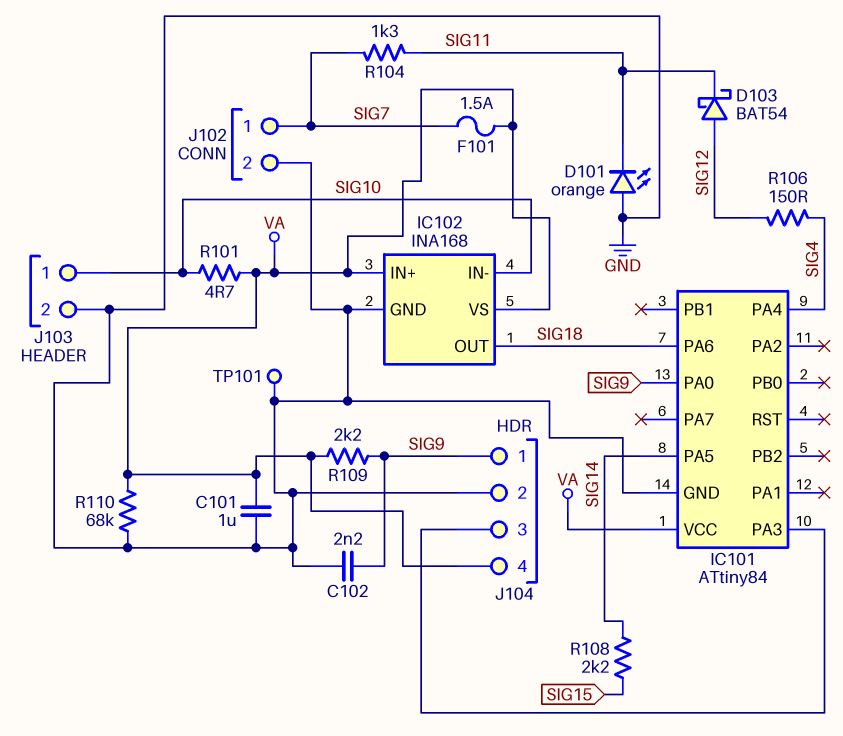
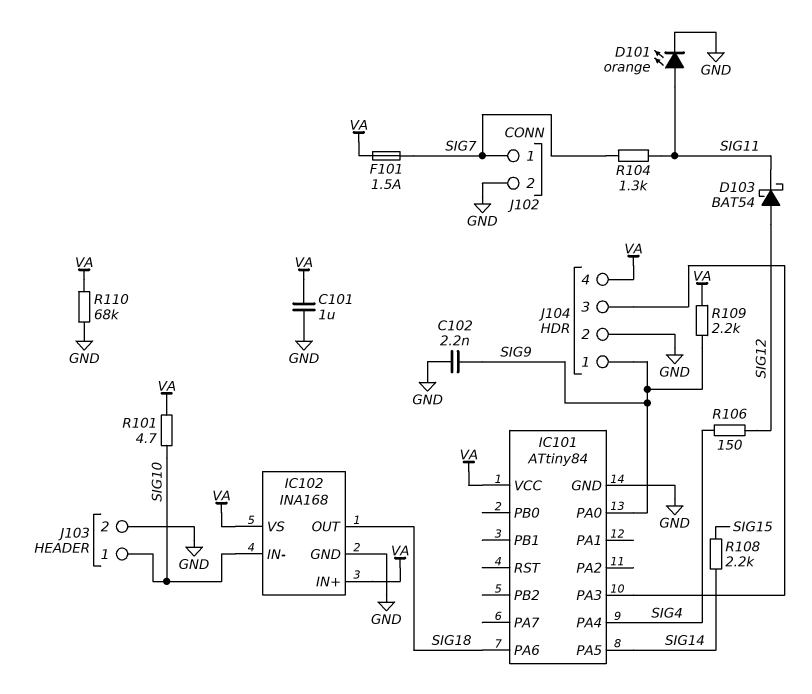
D101: LED orange (A GND, K SIG11) -> LED orange (A SIG11, K GND)
TP101: test point (GND) -> none

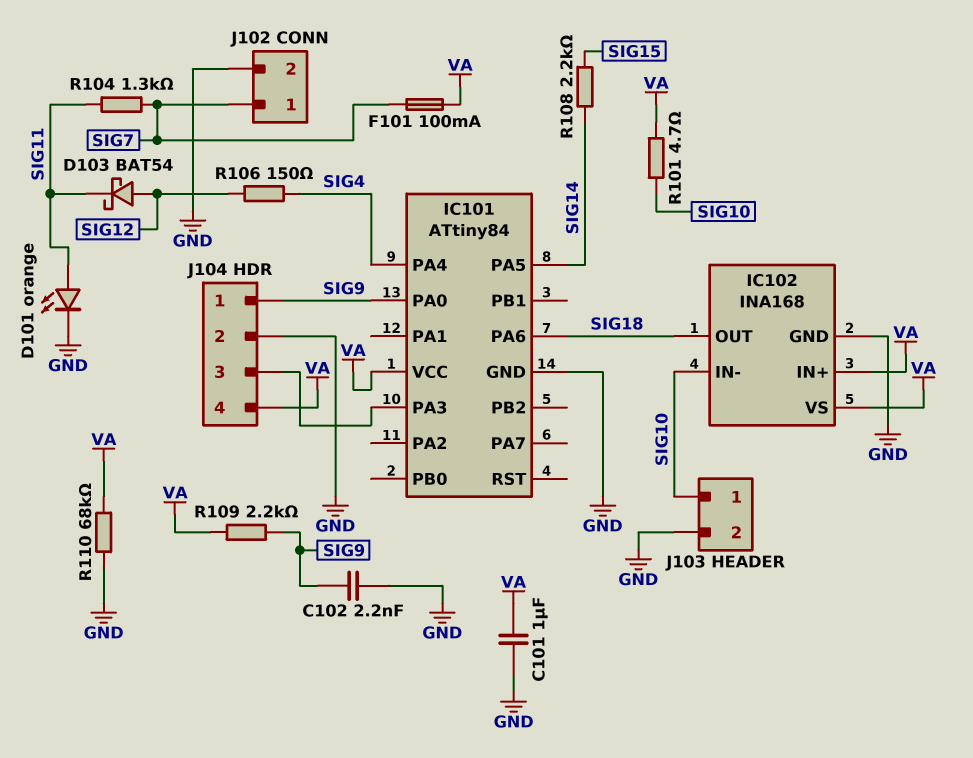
F101: 1.5A (SIG7, VA) -> 100mA (SIG7, VA)

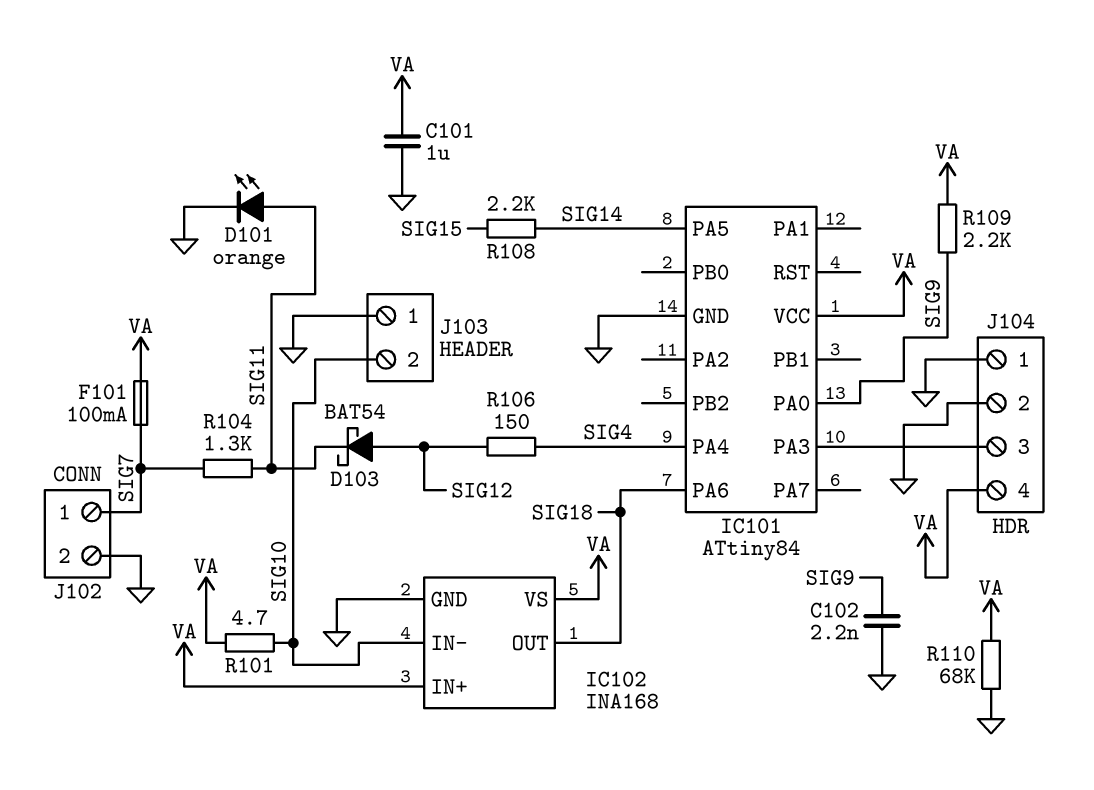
J103 pin 1: SIG10 -> GND
J103 pin 2: GND -> SIG10
J104 pin 1: SIG9 -> GND

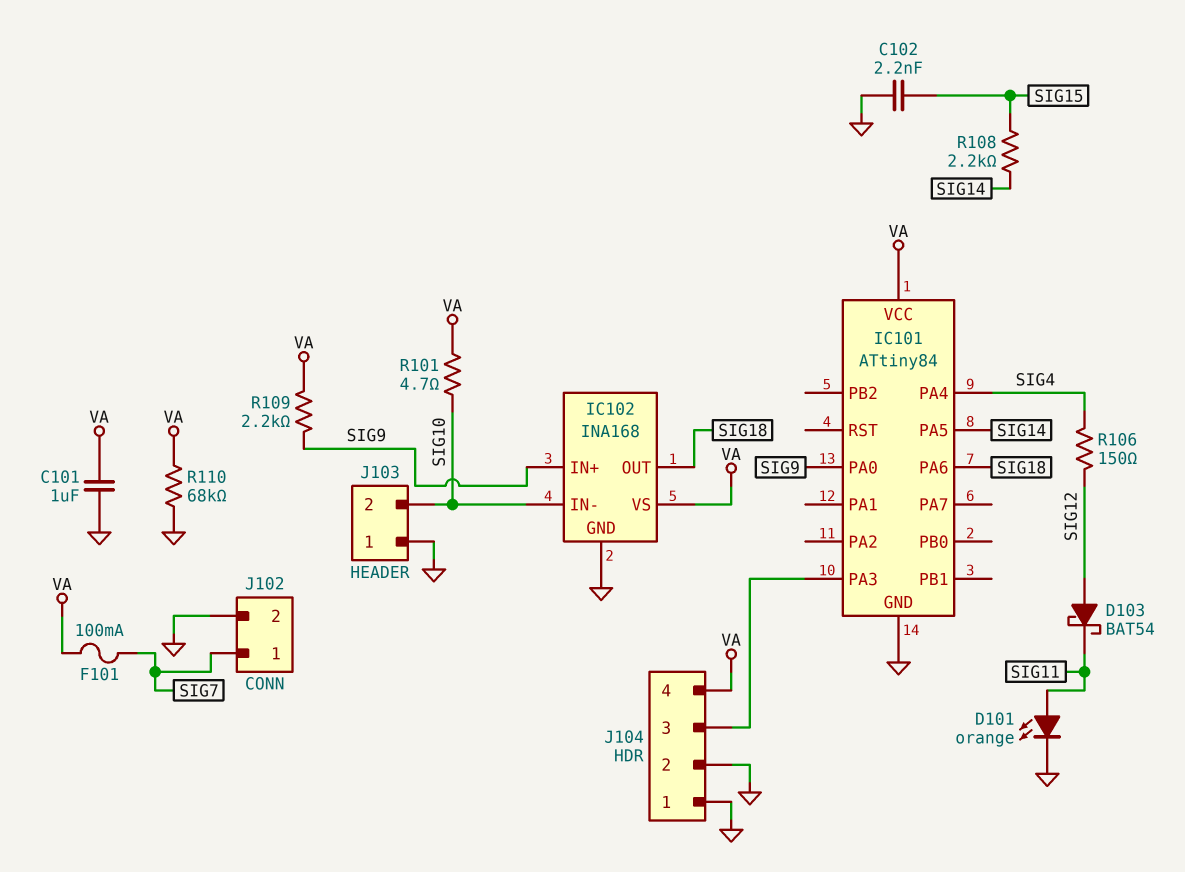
C102: 2.2nF (GND, SIG9) -> 2.2nF (GND, SIG15)
IC102 pin IN+: VA -> SIG9
R104: 1.3k (SIG7, SIG11) -> none

